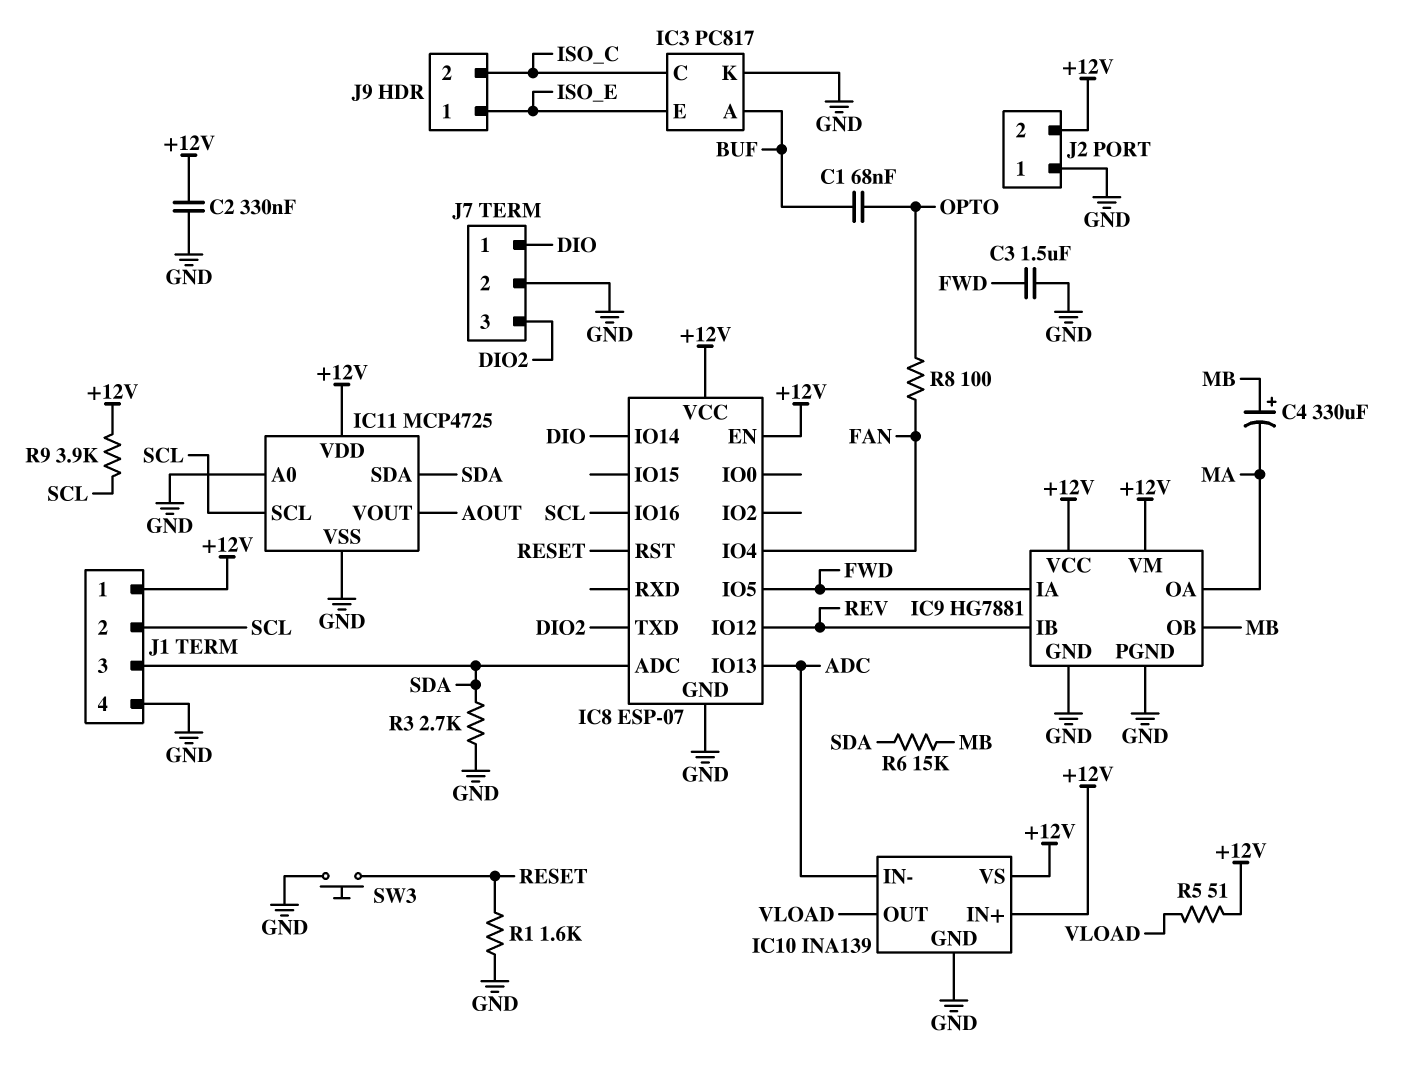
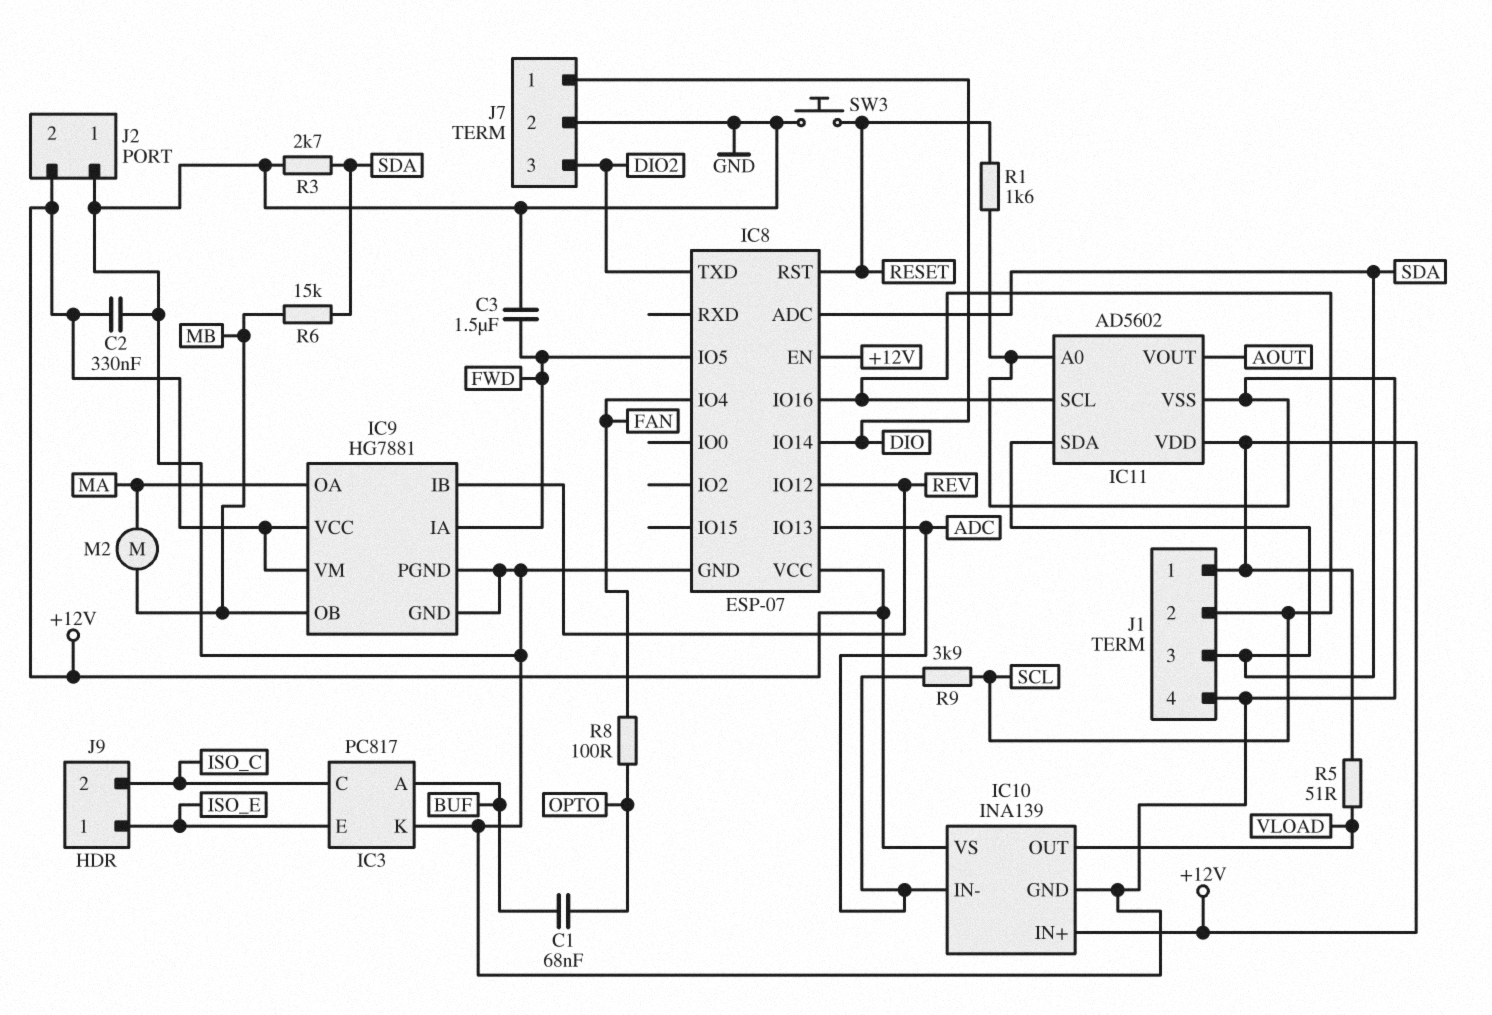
C4: 330uF (plus MB, minus MA) -> none
IC11: MCP4725 -> AD5602
M2: none -> motor (MA, MB)
R9: 3.9k (+12V, SCL) -> 3.9k (ADC, SCL)

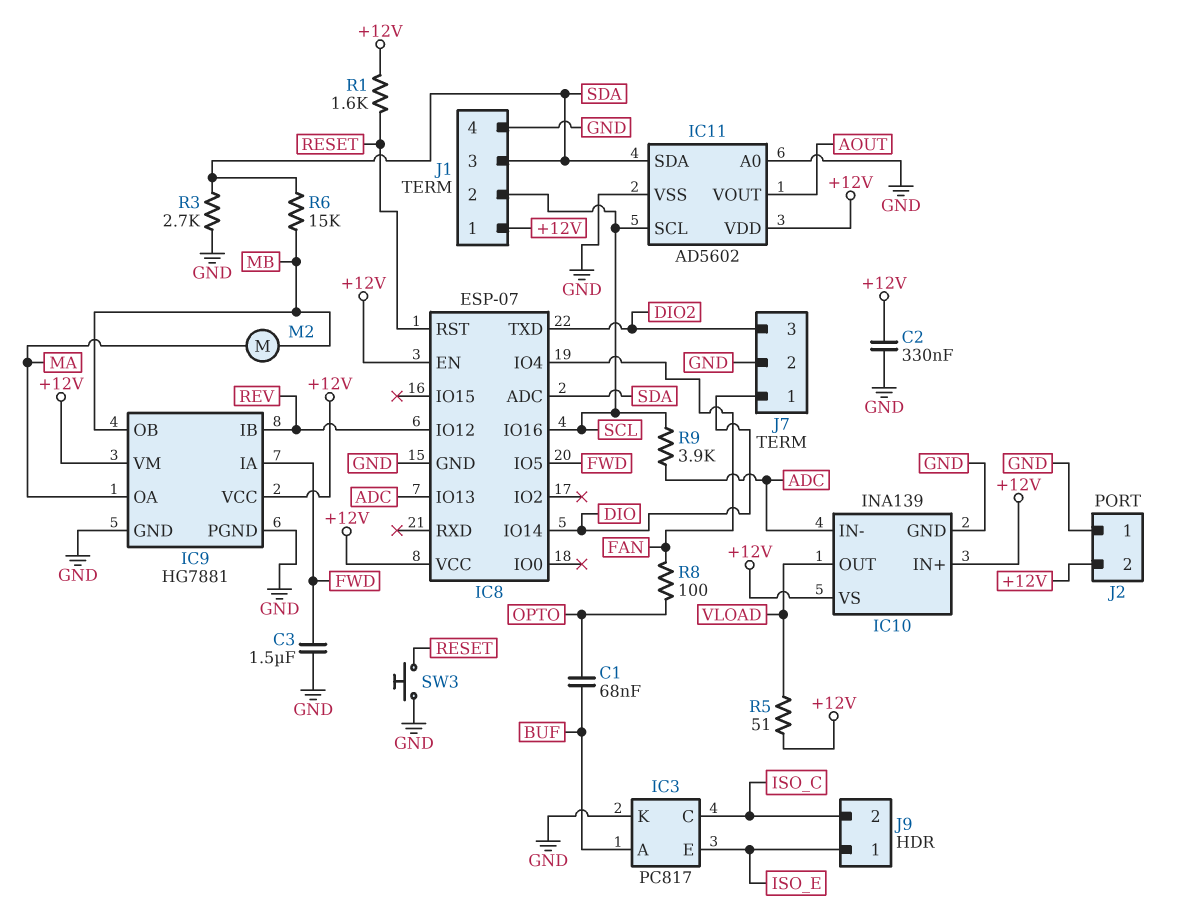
R1: 1.6k (GND, RESET) -> 1.6k (+12V, RESET)

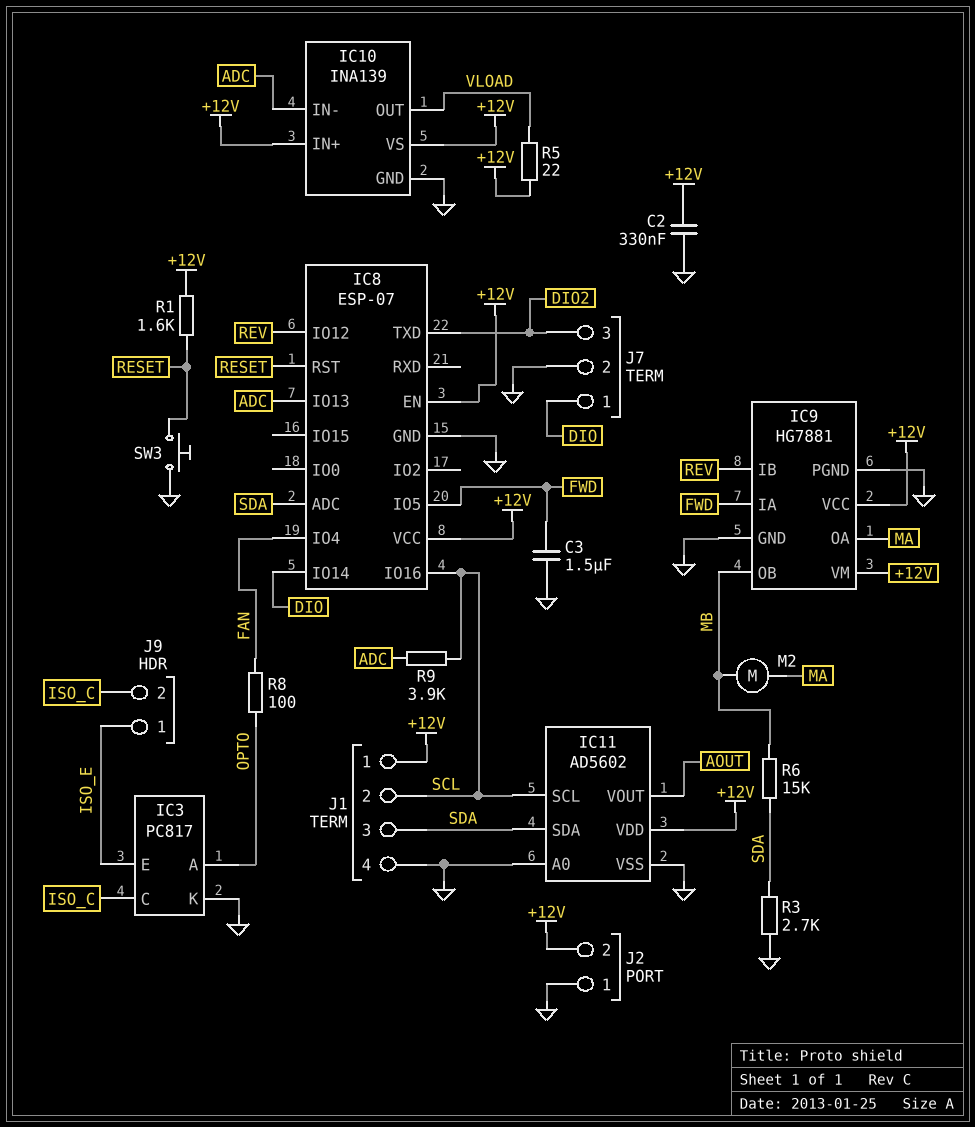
C1: 68nF (BUF, OPTO) -> none
IC3 pin A: BUF -> OPTO
R5: 51 (+12V, VLOAD) -> 22 (+12V, VLOAD)

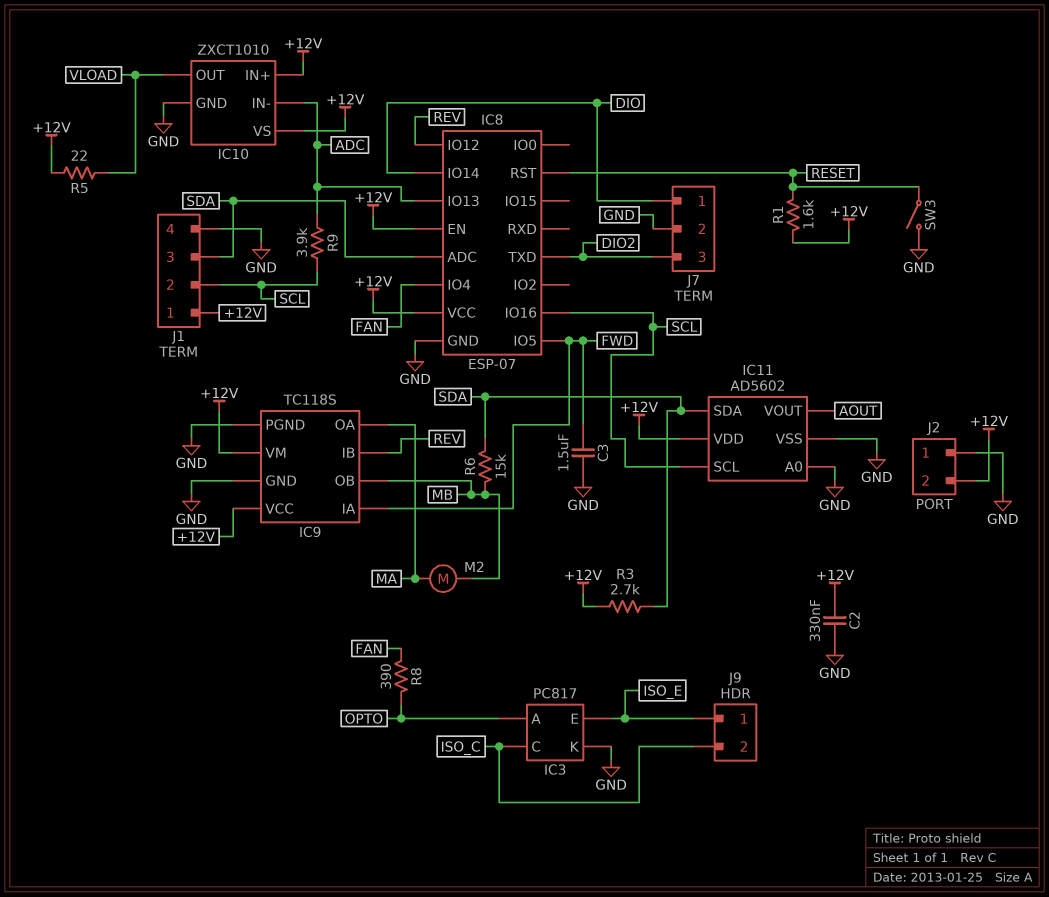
IC9: HG7881 -> TC118S
IC10: INA139 -> ZXCT1010
R3: 2.7k (GND, SDA) -> 2.7k (+12V, SDA)
R8: 100 (FAN, OPTO) -> 390 (FAN, OPTO)
SW3: button (GND, RESET) -> switch (GND, RESET)

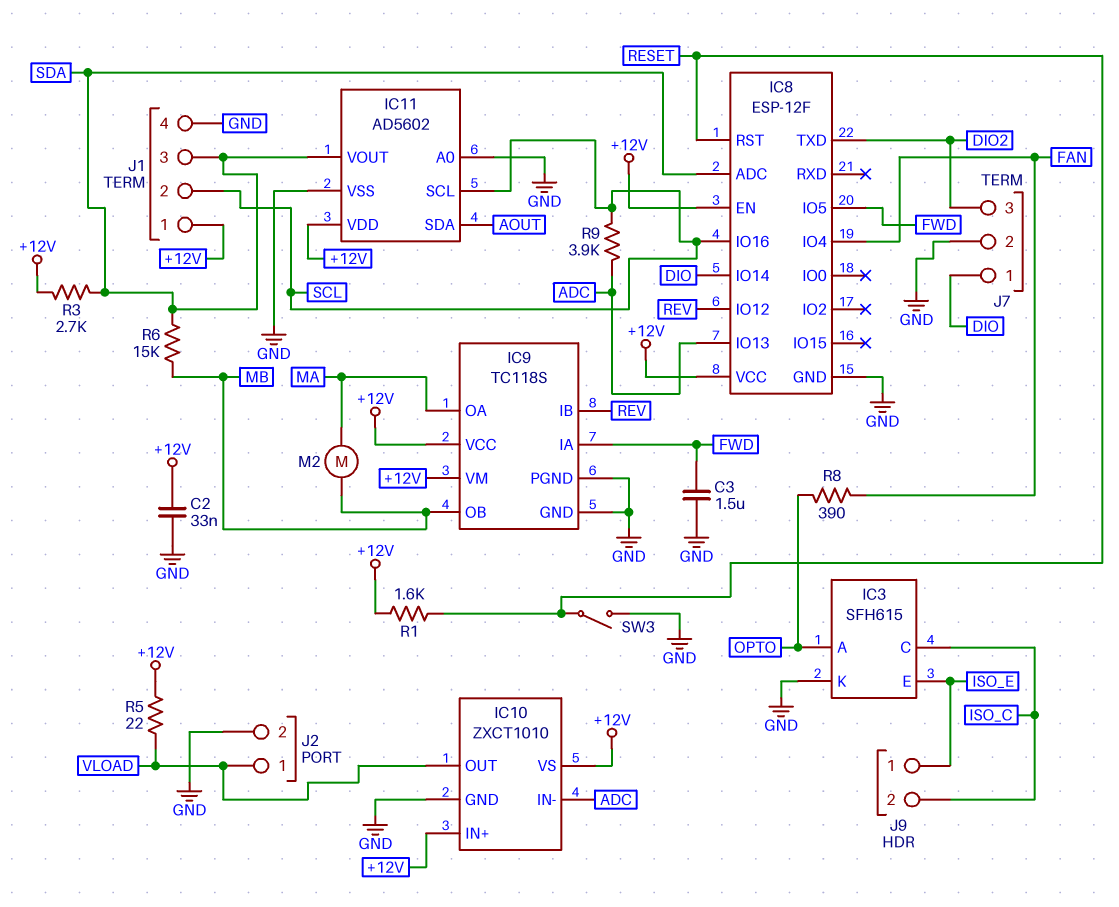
C2: 330nF (+12V, GND) -> 33nF (+12V, GND)
IC3: PC817 -> SFH615
IC8: ESP-07 -> ESP-12F
IC11 pin SDA: SDA -> AOUT
IC11 pin VOUT: AOUT -> SDA
J2 pin 1: GND -> VLOAD
J2 pin 2: +12V -> GND

